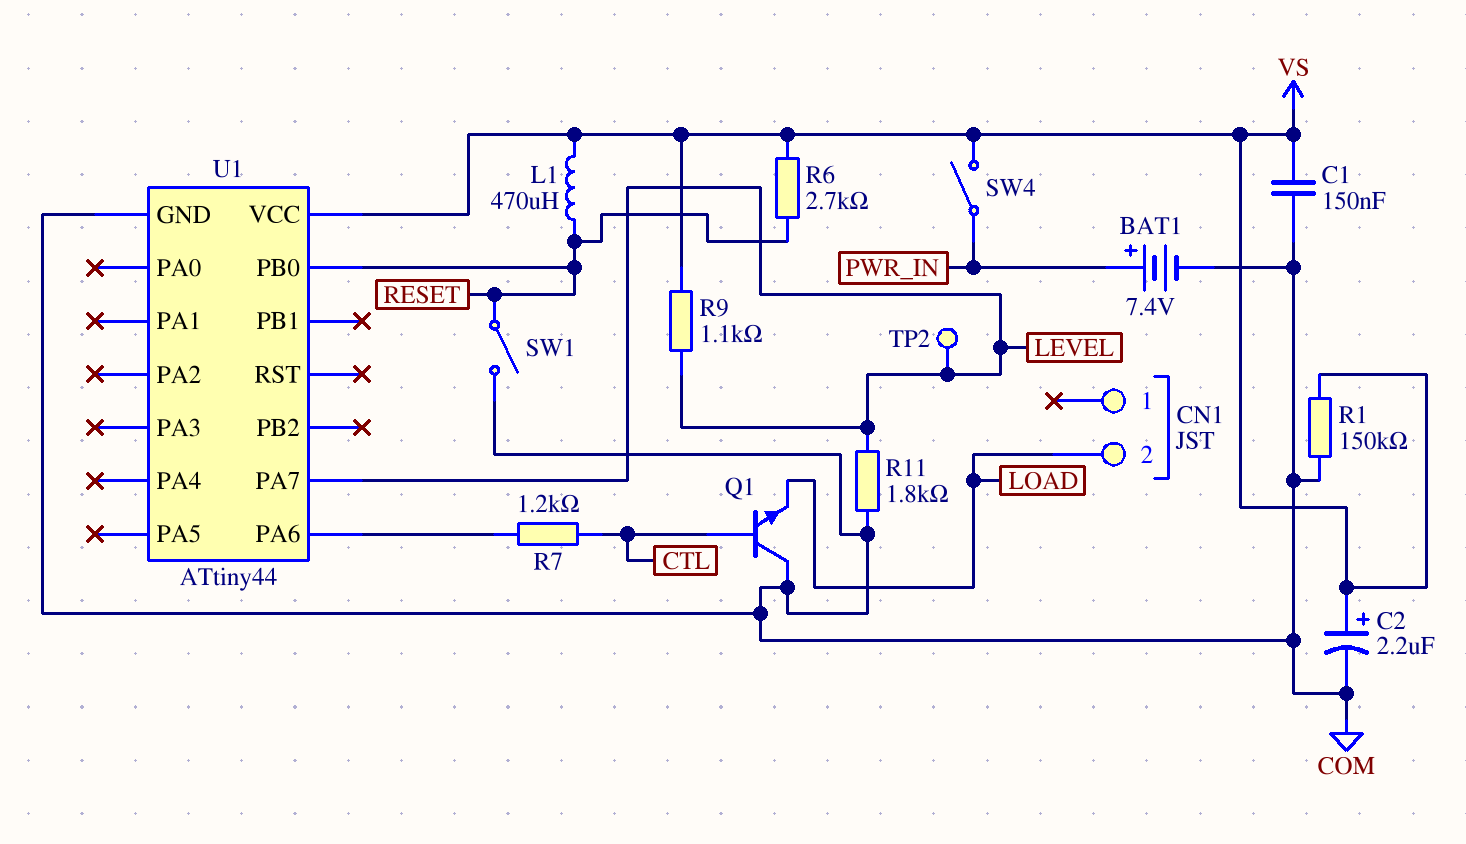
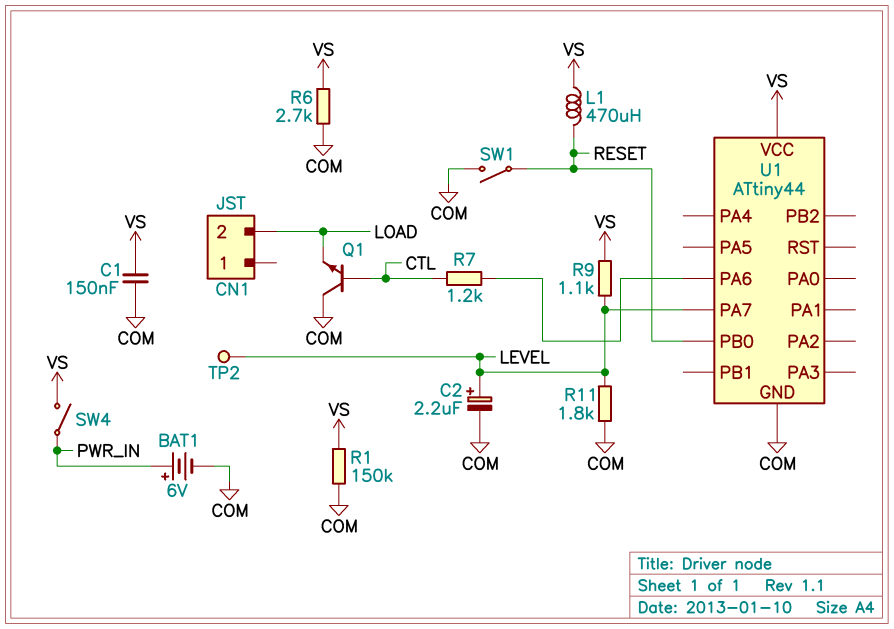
BAT1: 7.4V (plus PWR_IN, minus COM) -> 6V (plus PWR_IN, minus COM)
C2: 2.2uF (plus VS, minus COM) -> 2.2uF (plus LEVEL, minus COM)
R6: 2.7k (RESET, VS) -> 2.7k (COM, VS)

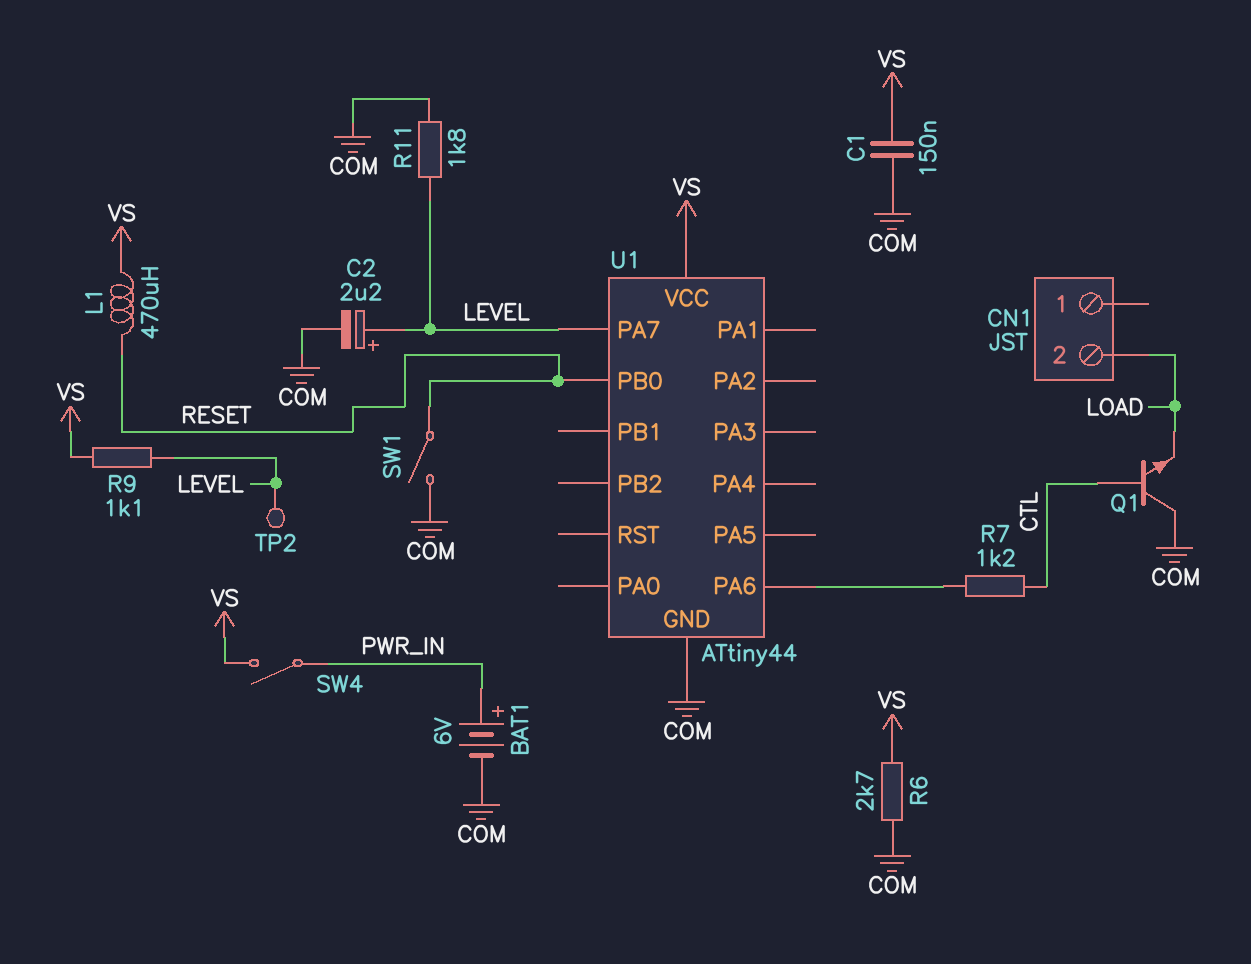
R1: 150k (COM, VS) -> none

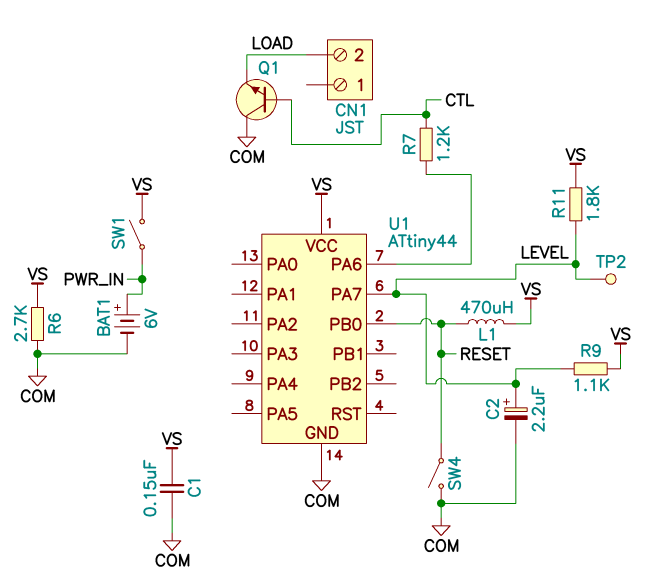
R11: 1.8k (COM, LEVEL) -> 1.8k (LEVEL, VS)
SW1: switch (COM, RESET) -> switch (PWR_IN, VS)
SW4: switch (PWR_IN, VS) -> switch (COM, RESET)

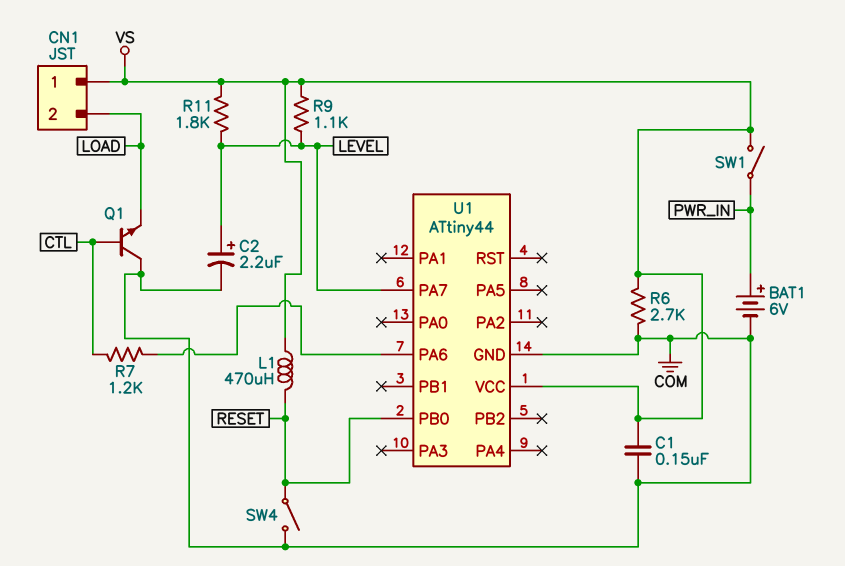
CN1 pin 1: none -> VS
TP2: test point (LEVEL) -> none

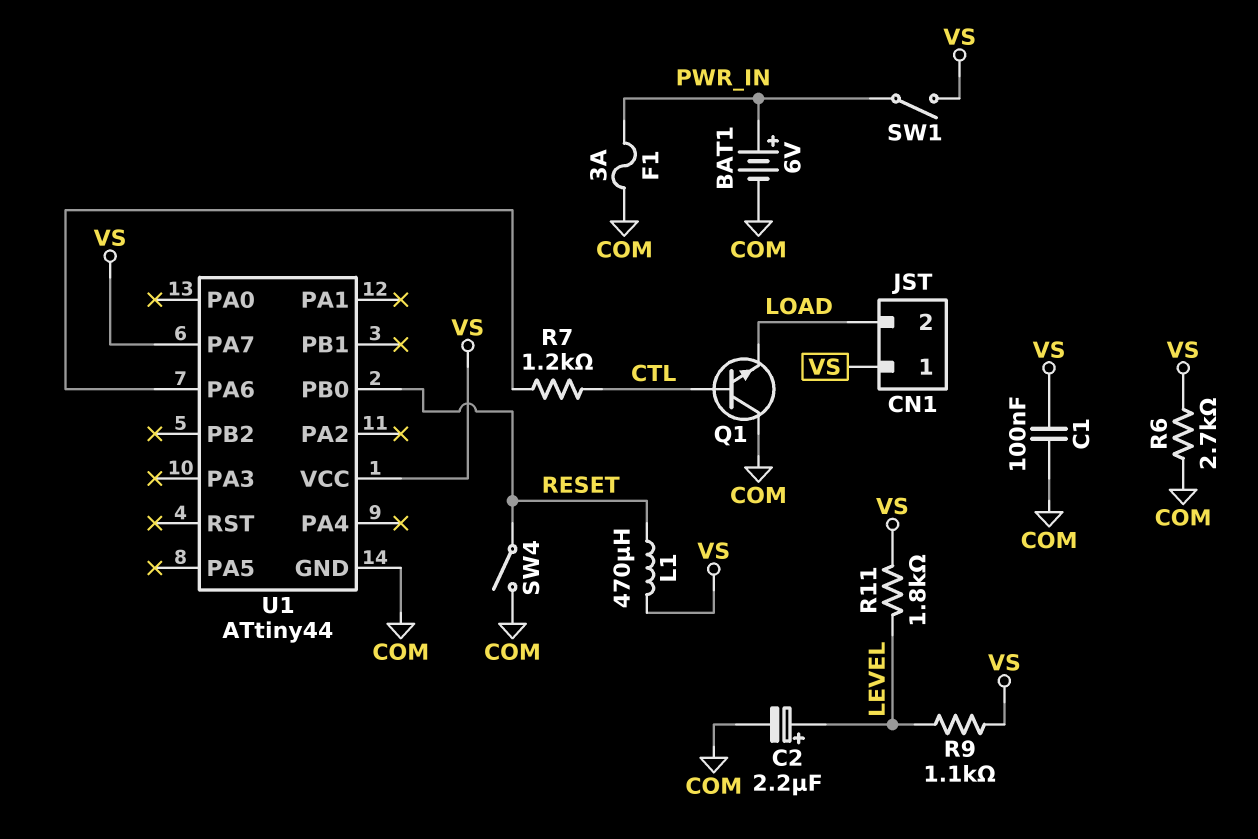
C1: 150nF (COM, VS) -> 100nF (COM, VS)
F1: none -> 3A (COM, PWR_IN)
U1 pin PA7: LEVEL -> VS

